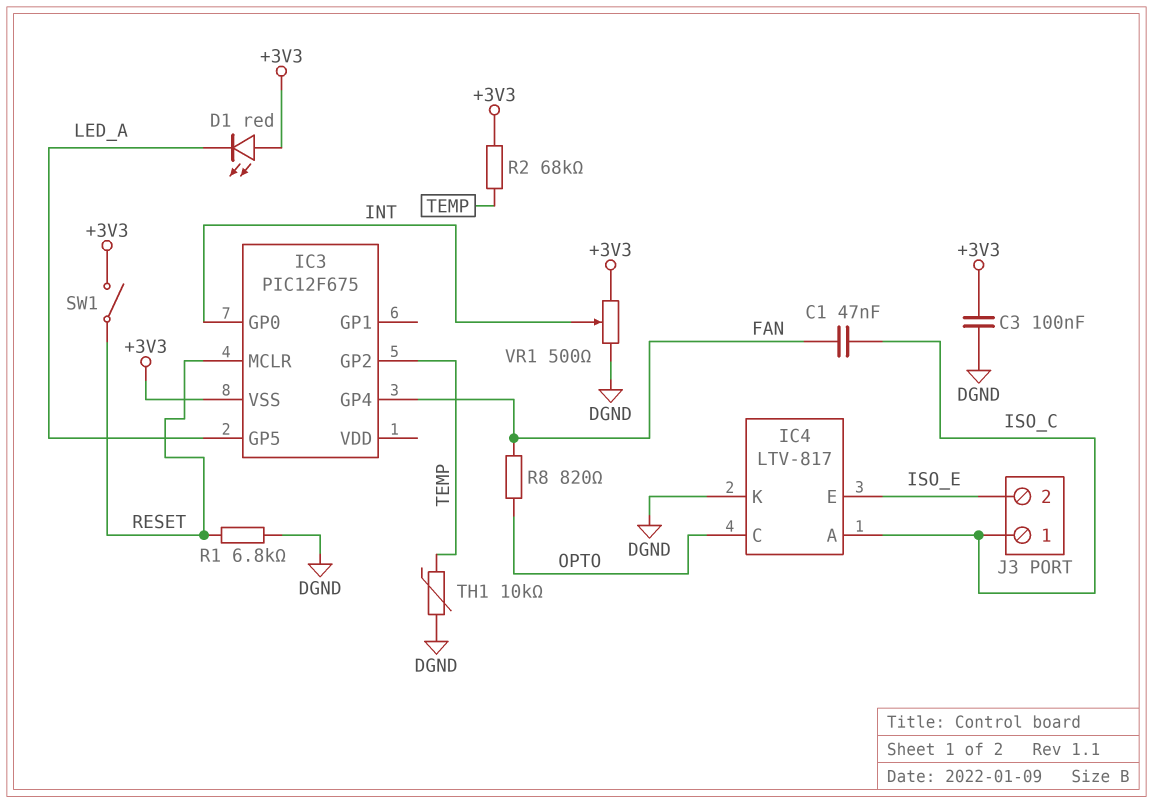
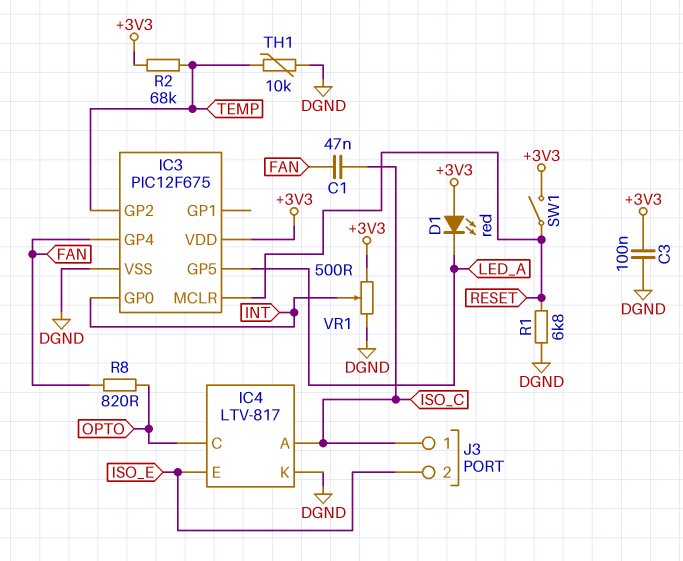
IC3 pin VDD: none -> +3V3
IC3 pin VSS: +3V3 -> DGND

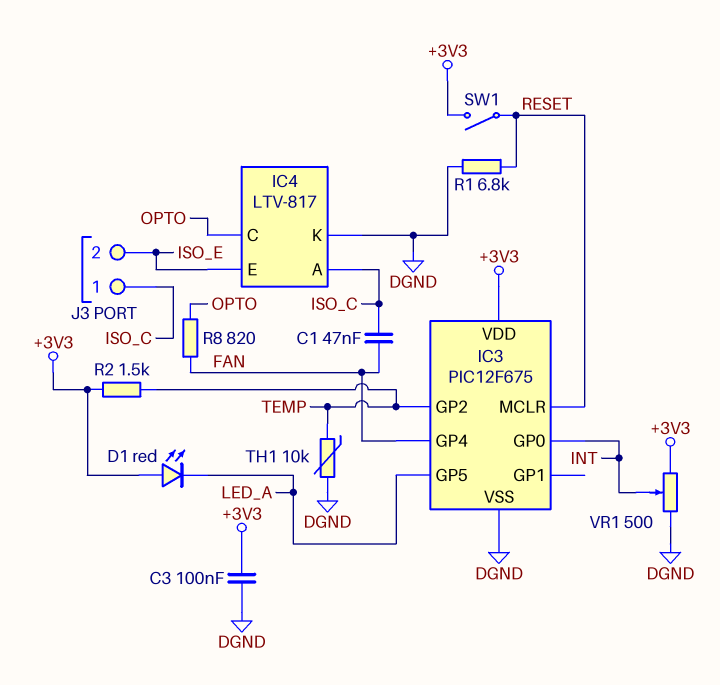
R2: 68k (+3V3, TEMP) -> 1.5k (+3V3, TEMP)

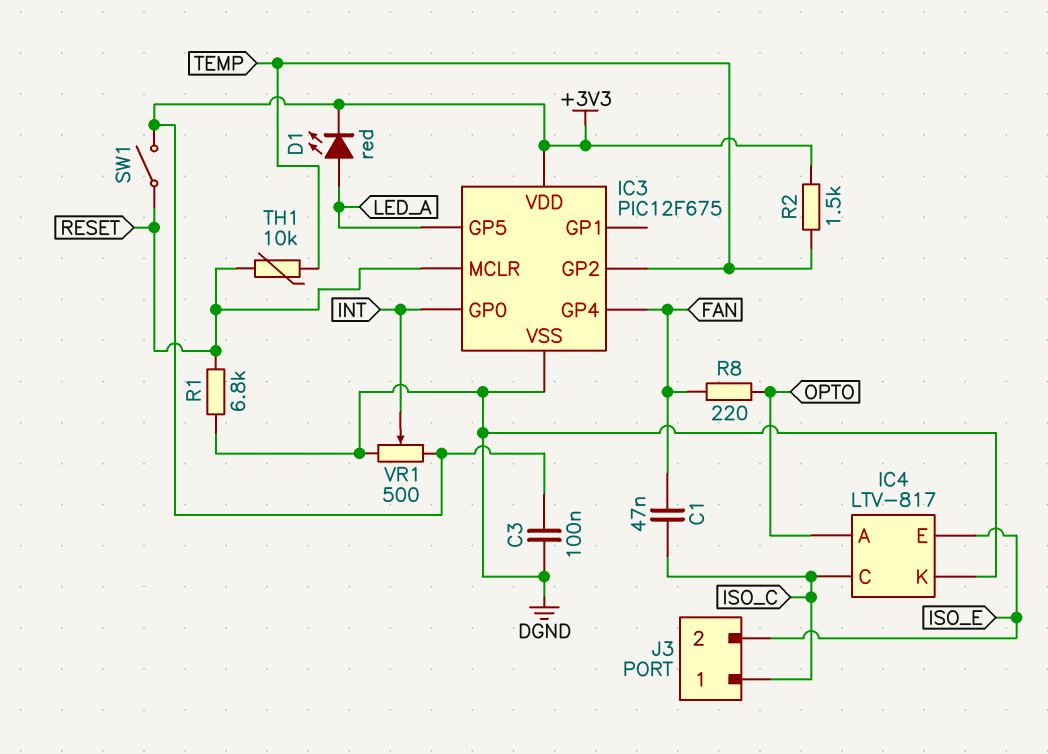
D1: LED red (A +3V3, K LED_A) -> LED red (A LED_A, K +3V3)
IC4 pin A: ISO_C -> OPTO
IC4 pin C: OPTO -> ISO_C
R8: 820 (FAN, OPTO) -> 220 (FAN, OPTO)
TH1: 10k (DGND, TEMP) -> 10k (RESET, TEMP)

